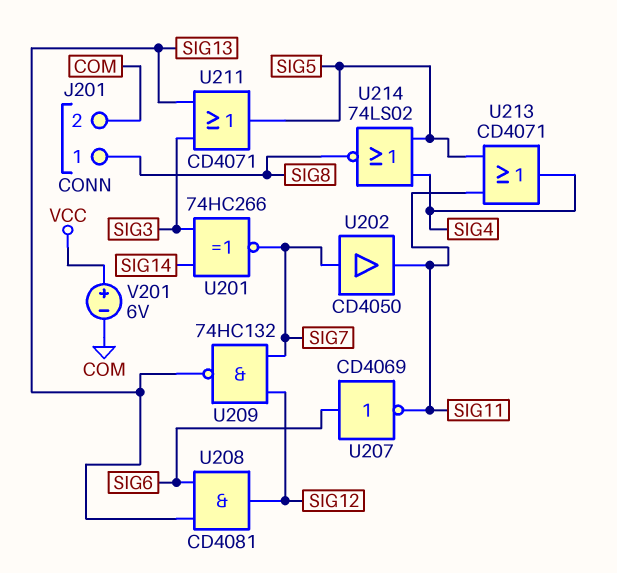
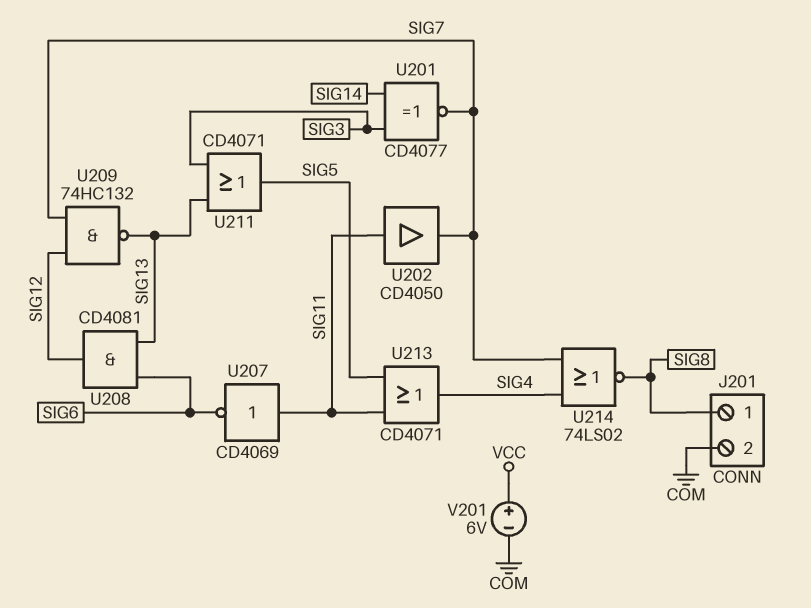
U201: XNOR 74HC266 (in SIG3, in SIG14, out SIG7) -> XNOR CD4077 (in SIG3, in SIG14, out SIG7)
U202: buffer CD4050 (in SIG7, out SIG11) -> buffer CD4050 (in SIG11, out SIG7)
U207: NOT CD4069 (in SIG6, out SIG11) -> NOT CD4069 (in SIG11, out SIG6)
U214: NOR 74LS02 (in SIG4, in SIG5, out SIG8) -> NOR 74LS02 (in SIG4, in SIG7, out SIG8)

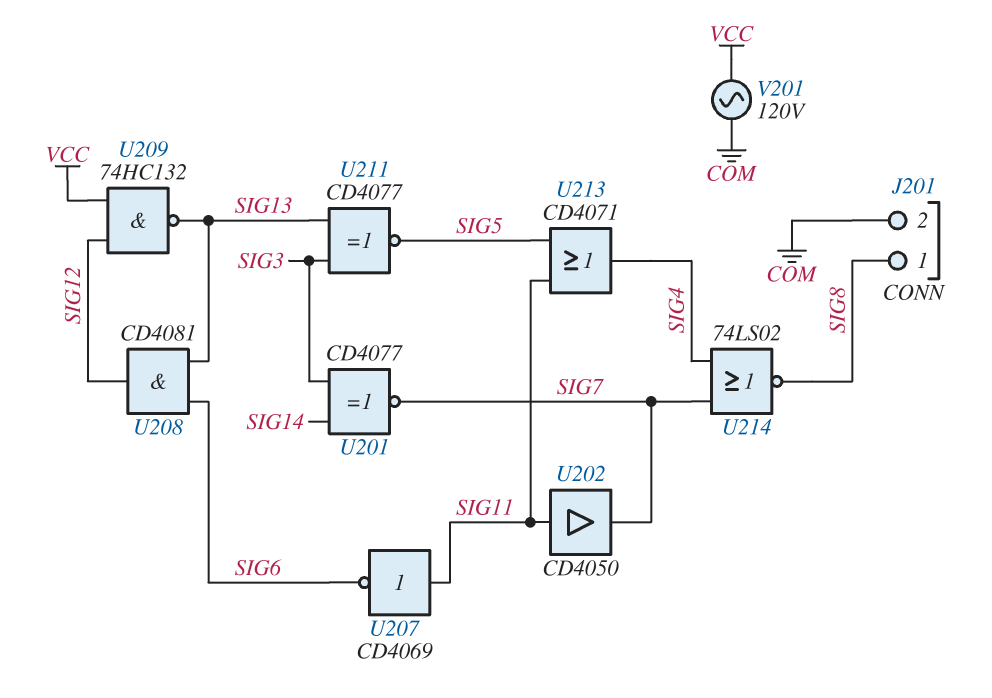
U209: NAND 74HC132 (in SIG7, in SIG12, out SIG13) -> NAND 74HC132 (in SIG12, in VCC, out SIG13)
U211: OR CD4071 (in SIG3, in SIG13, out SIG5) -> XNOR CD4077 (in SIG3, in SIG13, out SIG5)
V201: 6V (plus VCC, minus COM) -> AC 120V (COM, VCC)

